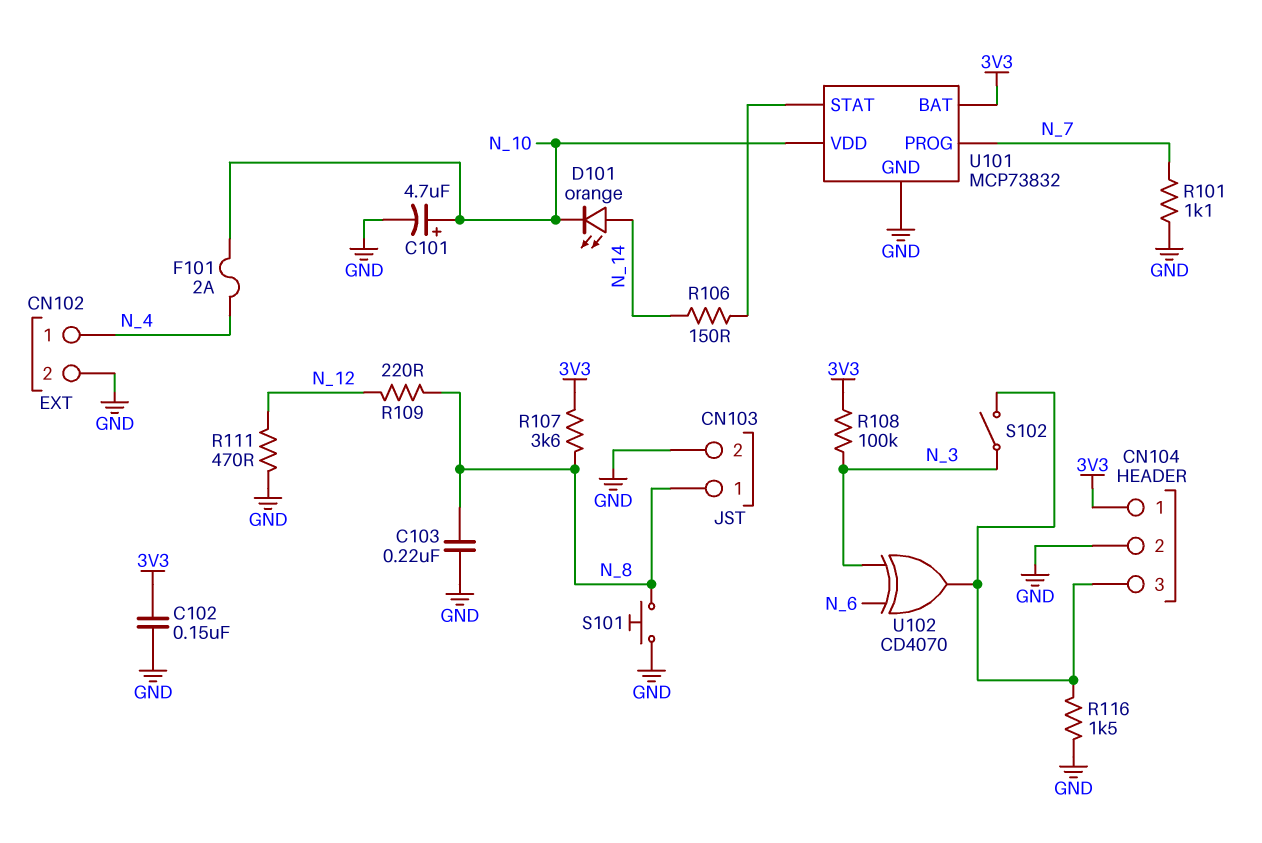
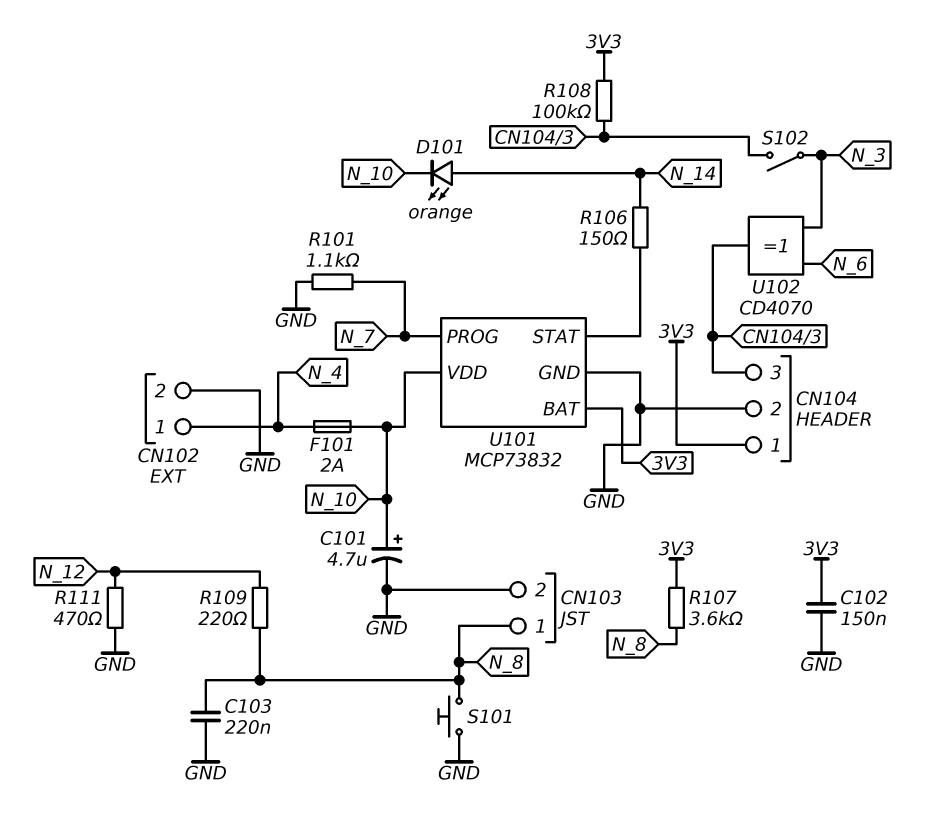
R108: 100k (3V3, N_3) -> 100k (3V3, CN104/3)
R116: 1.5k (CN104/3, GND) -> none

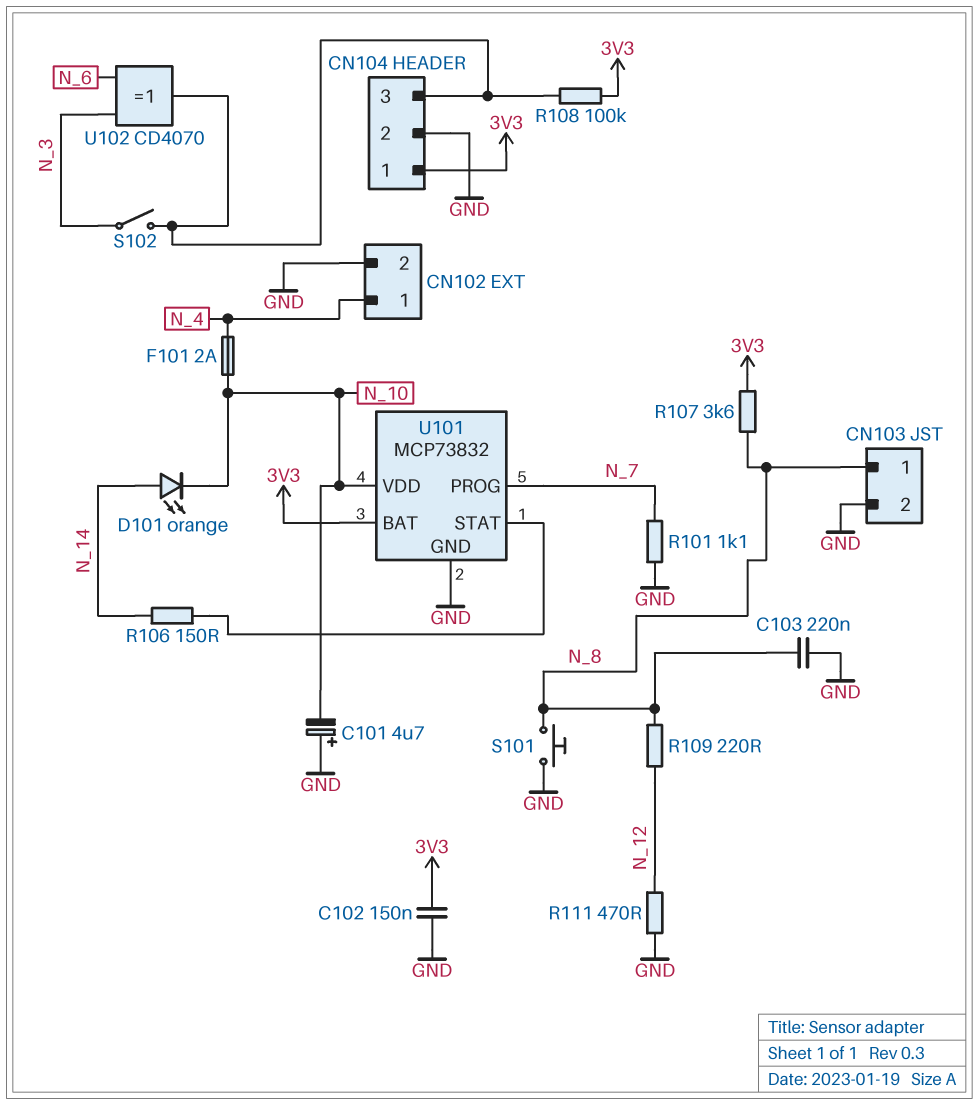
C101: 4.7uF (plus N_10, minus GND) -> 4.7uF (plus GND, minus N_10)

